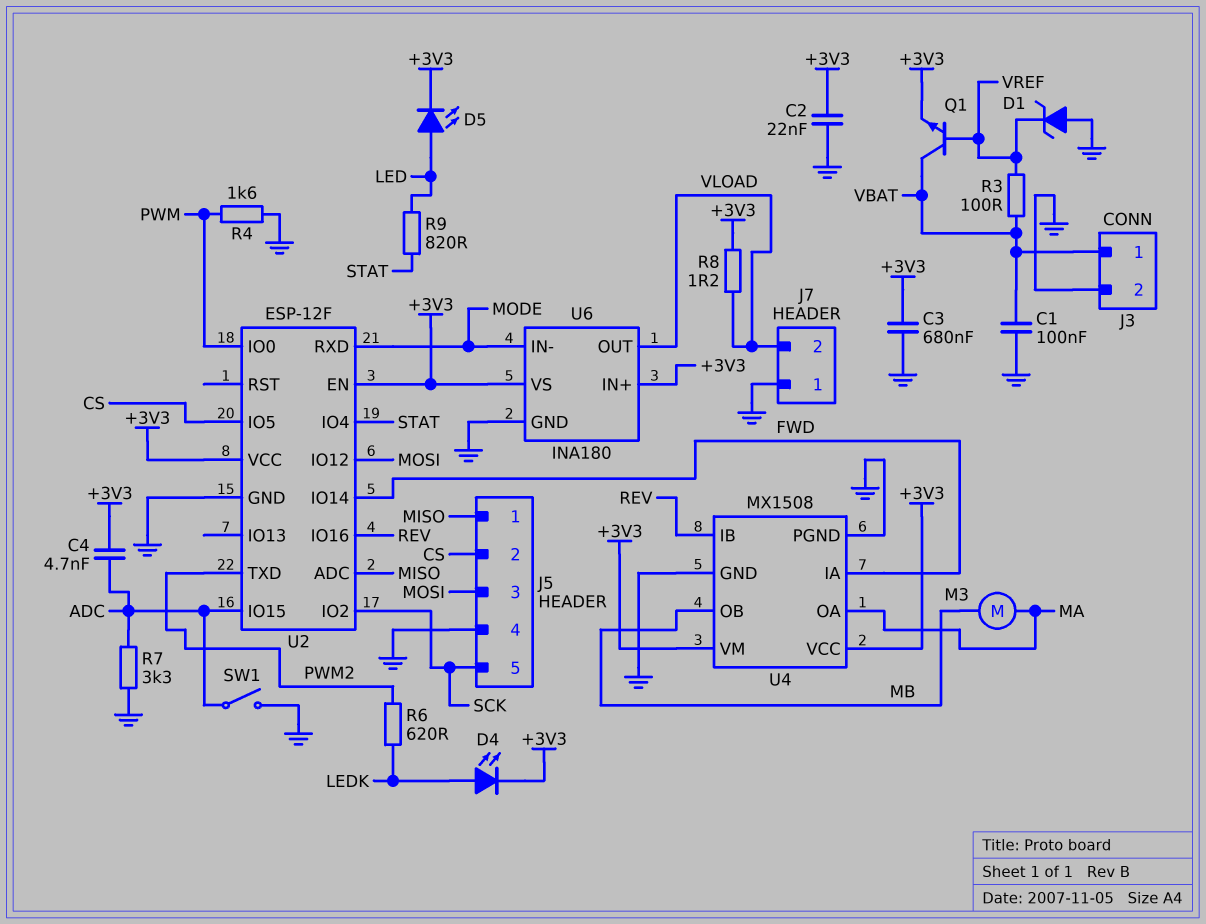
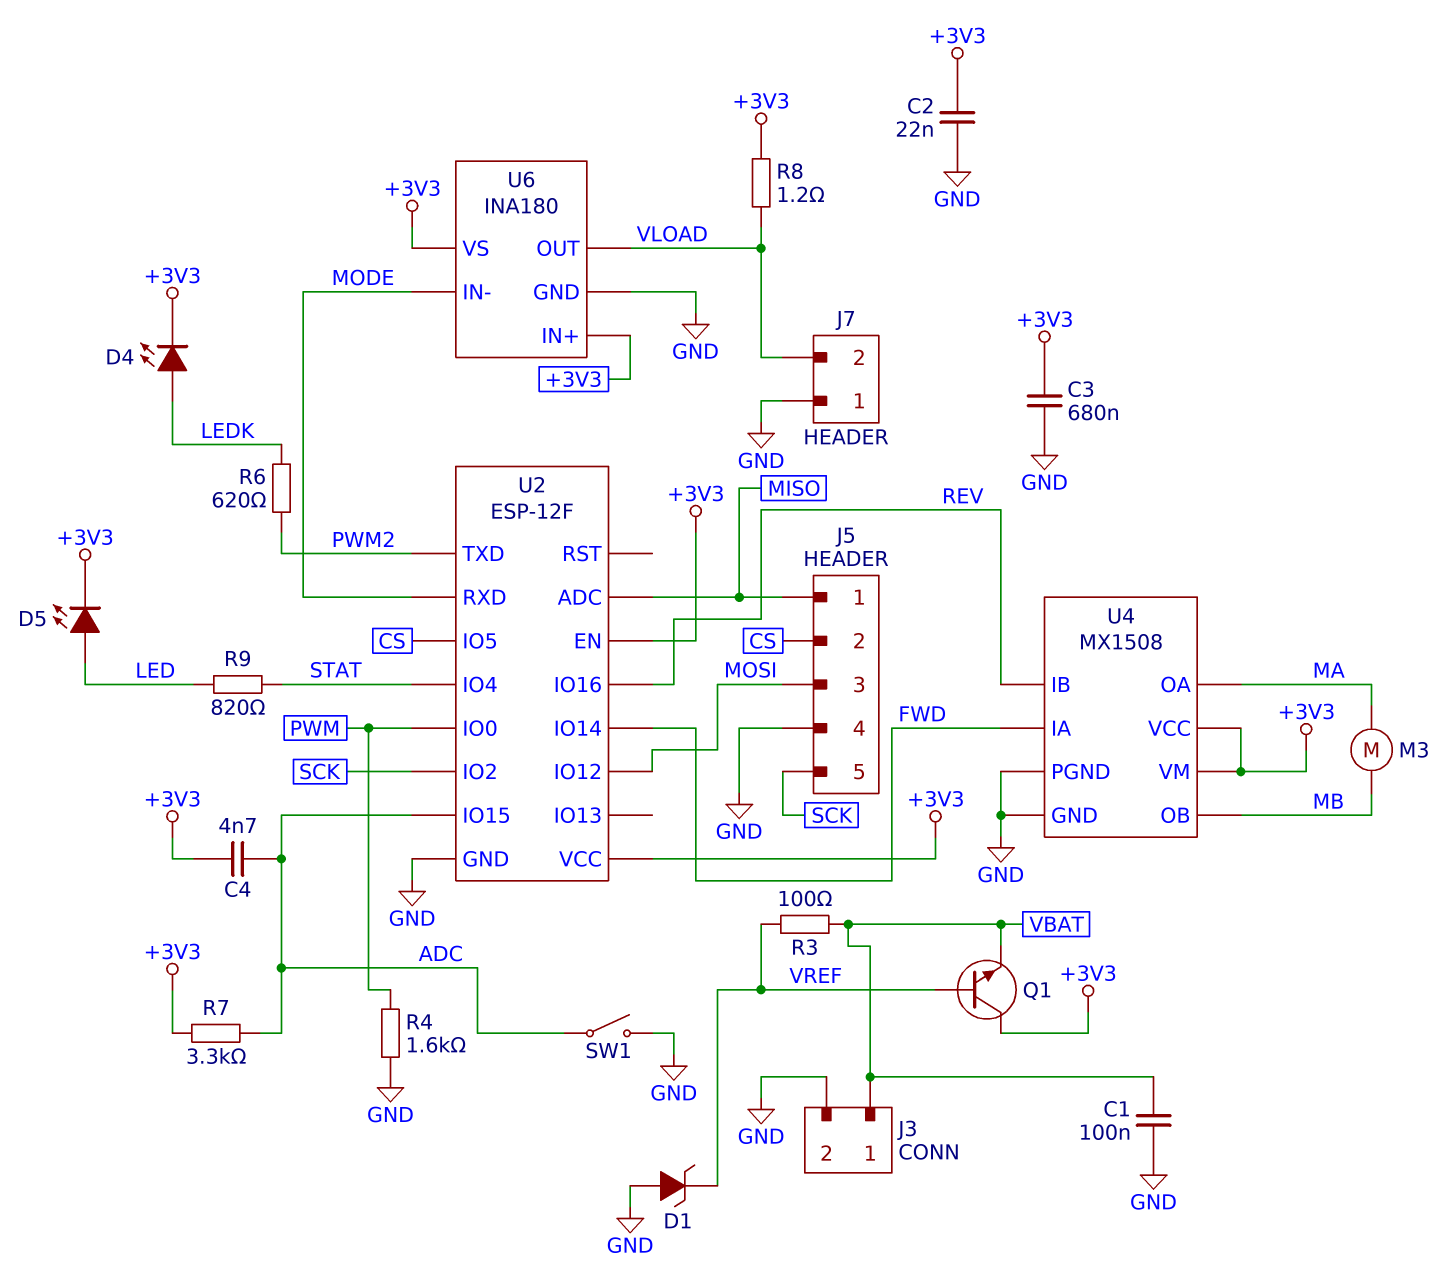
Q1: NPN (B VREF, C VBAT, E +3V3) -> NPN (B VREF, C +3V3, E VBAT)
R7: 3.3k (ADC, GND) -> 3.3k (+3V3, ADC)

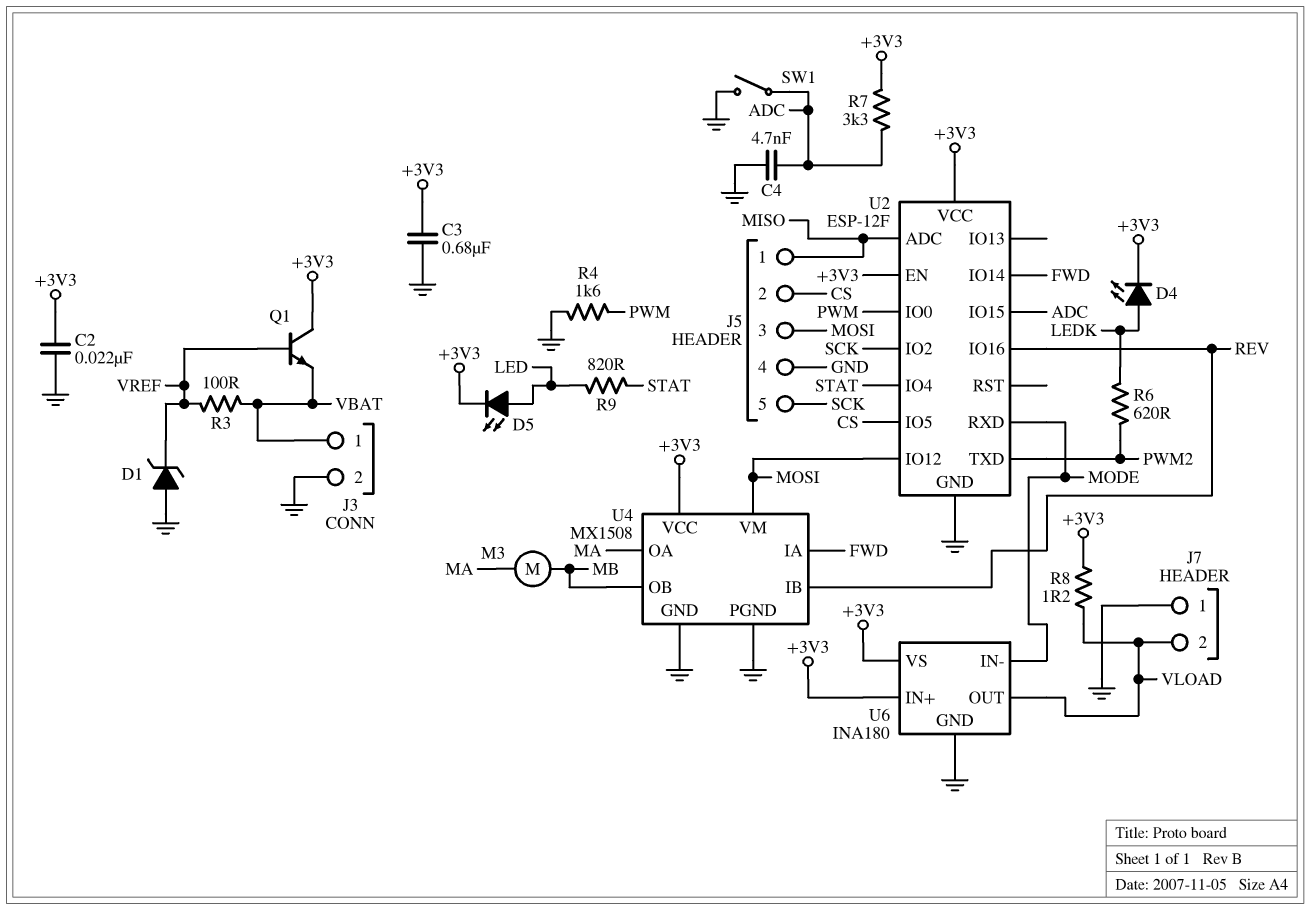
C1: 100nF (GND, VBAT) -> none
C4: 4.7nF (+3V3, ADC) -> 4.7nF (ADC, GND)
U4 pin VM: +3V3 -> MOSI

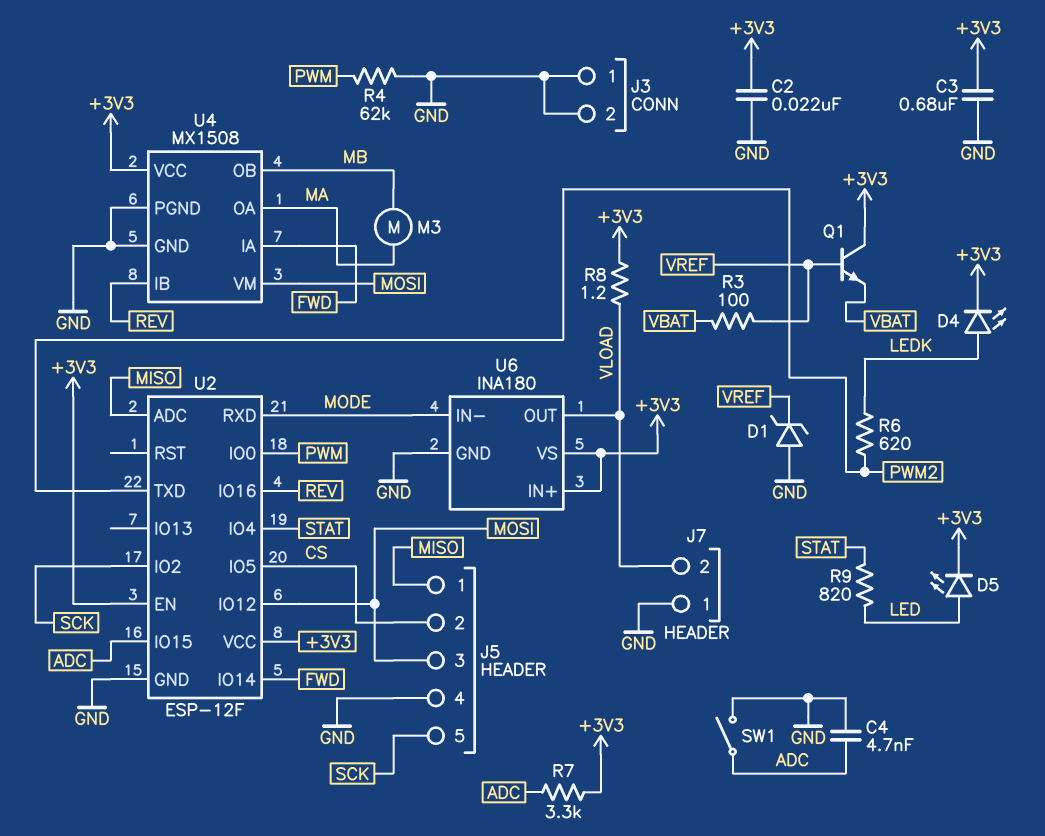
J3 pin 1: VBAT -> GND
R4: 1.6k (GND, PWM) -> 62k (GND, PWM)

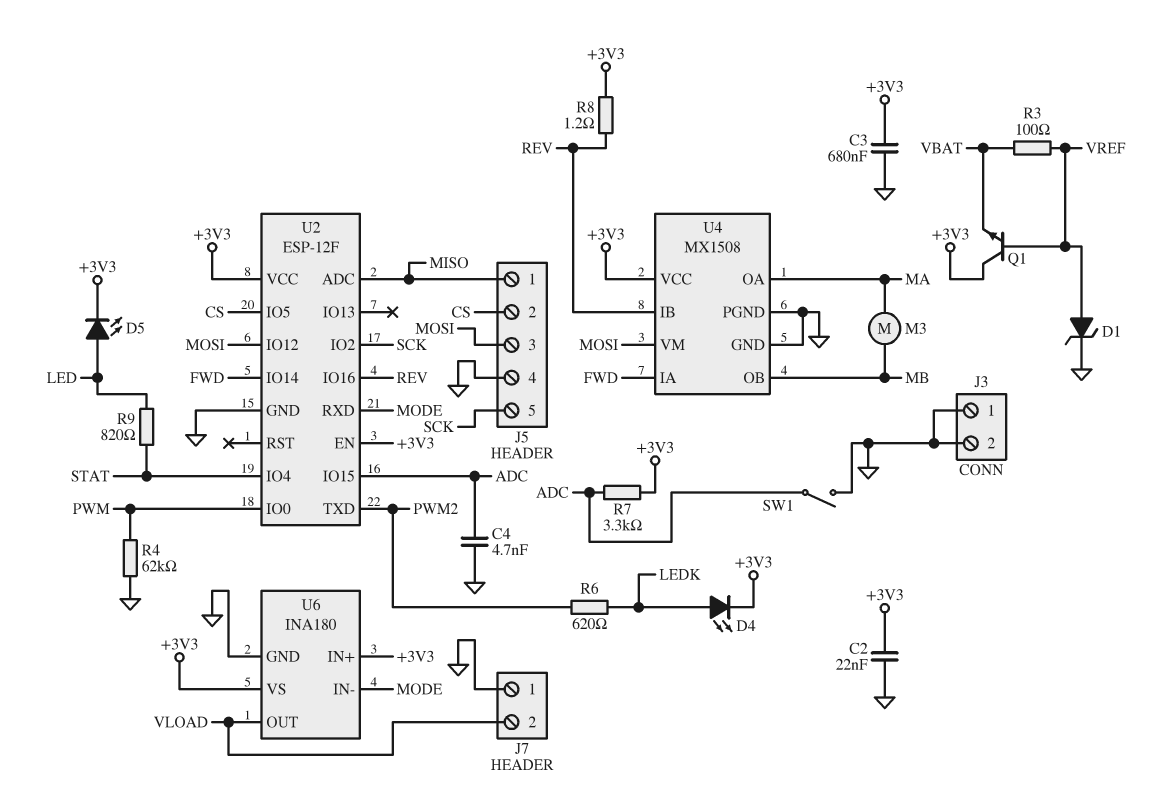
D1: zener (A GND, K VREF) -> zener (A VREF, K GND)
R8: 1.2 (+3V3, VLOAD) -> 1.2 (+3V3, REV)

